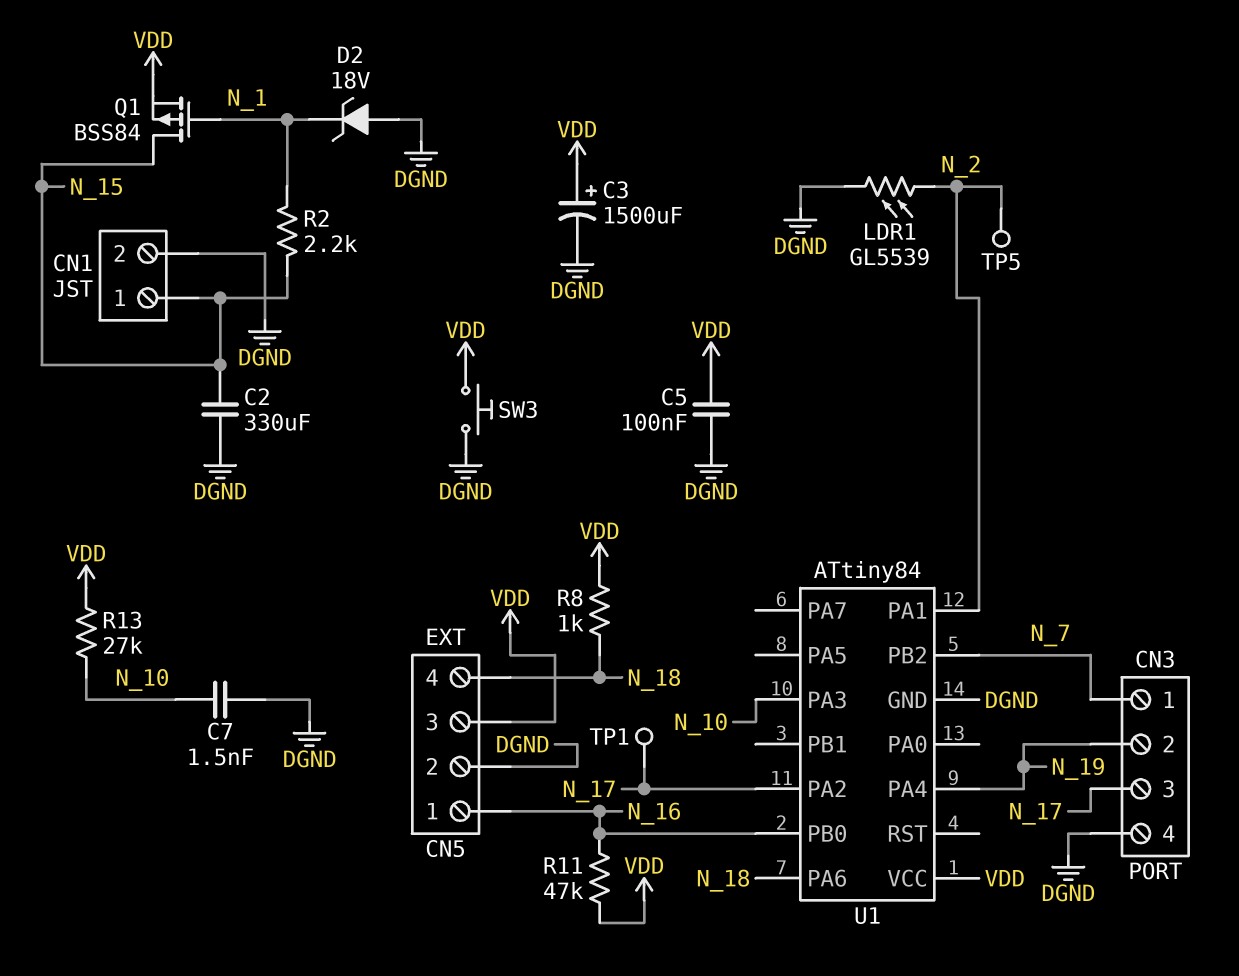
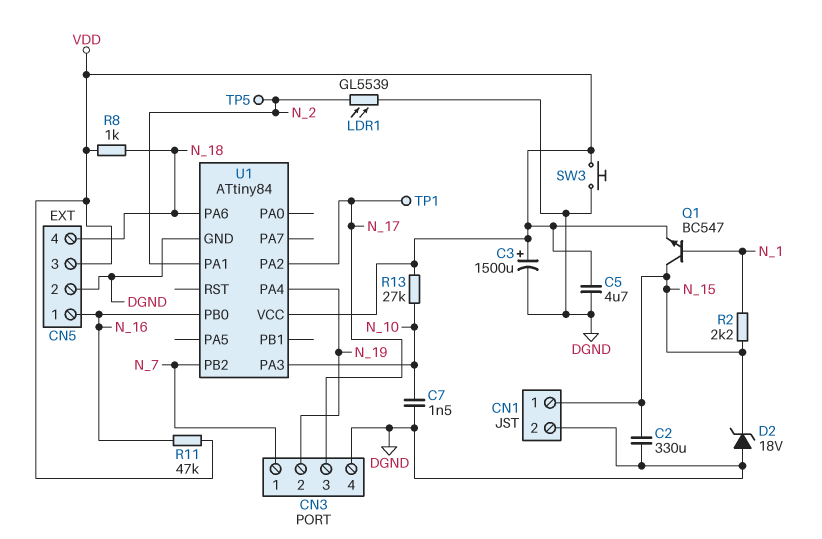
C5: 100nF (DGND, VDD) -> 4.7uF (DGND, VDD)
D2: zener 18V (A DGND, K N_1) -> zener 18V (A DGND, K N_15)
Q1: PMOS BSS84 (G N_1, D N_15, S VDD) -> NPN BC547 (B N_1, C N_15, E VDD)

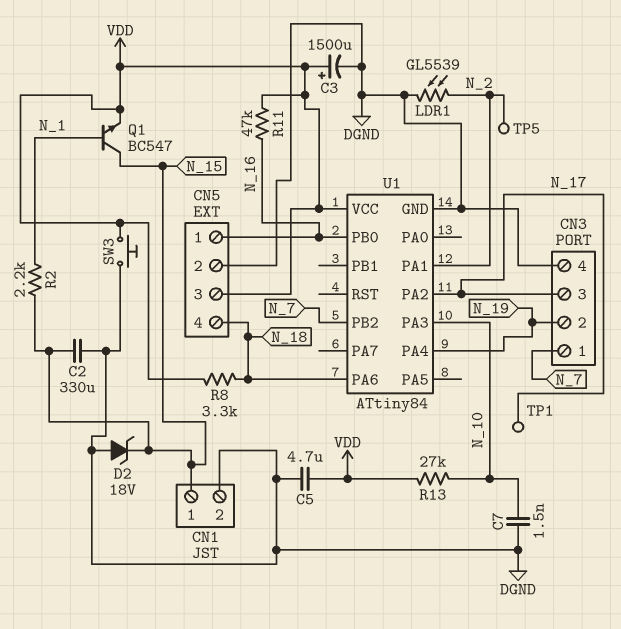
R8: 1k (N_18, VDD) -> 3.3k (N_18, VDD)

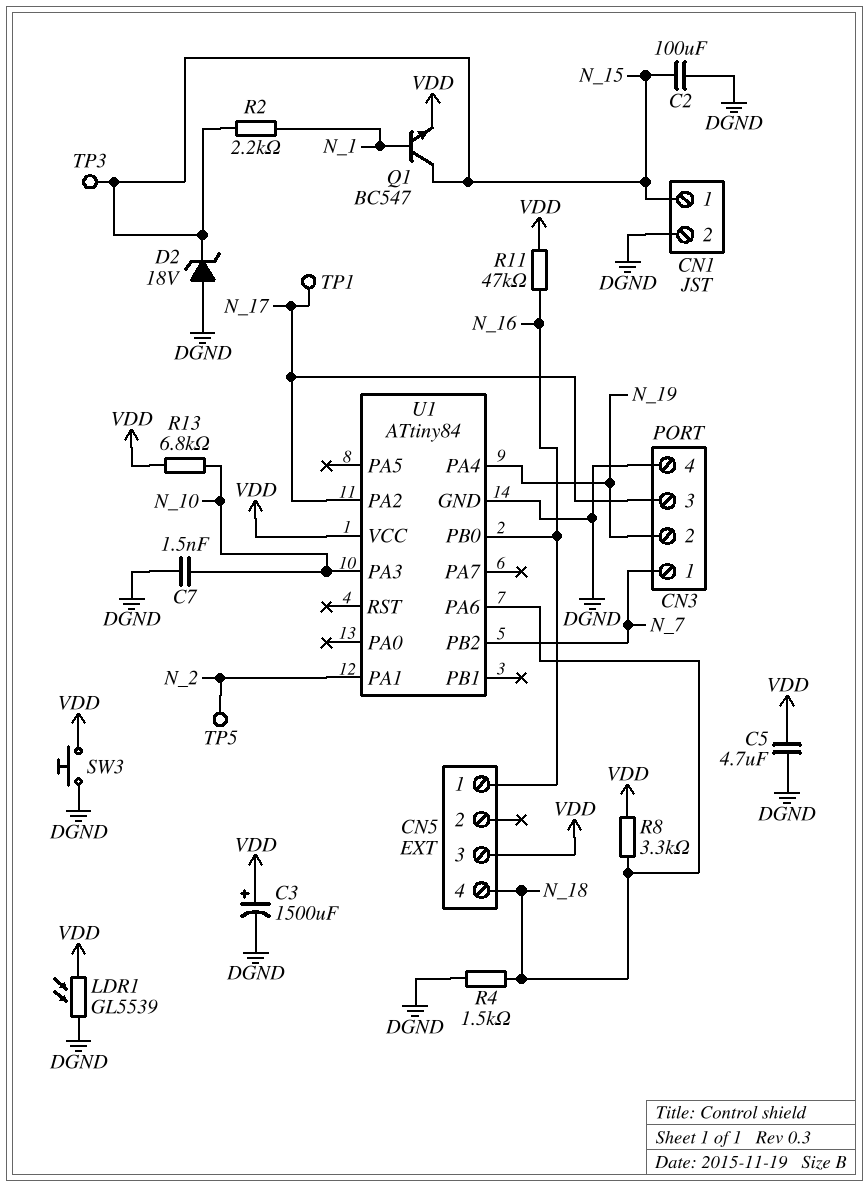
C2: 330uF (DGND, N_15) -> 100uF (DGND, N_15)
CN5 pin 2: DGND -> none
LDR1: GL5539 (DGND, N_2) -> GL5539 (DGND, VDD)
R4: none -> 1.5k (DGND, N_18)
R13: 27k (N_10, VDD) -> 6.8k (N_10, VDD)
TP3: none -> test point (N_15)

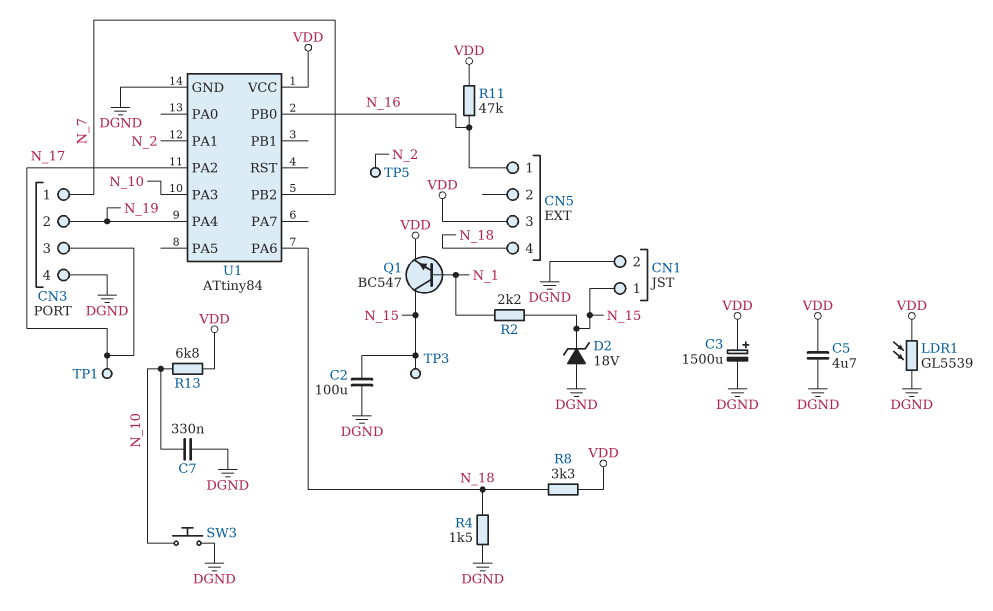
C7: 1.5nF (DGND, N_10) -> 330nF (DGND, N_10)
SW3: button (DGND, VDD) -> button (DGND, N_10)

